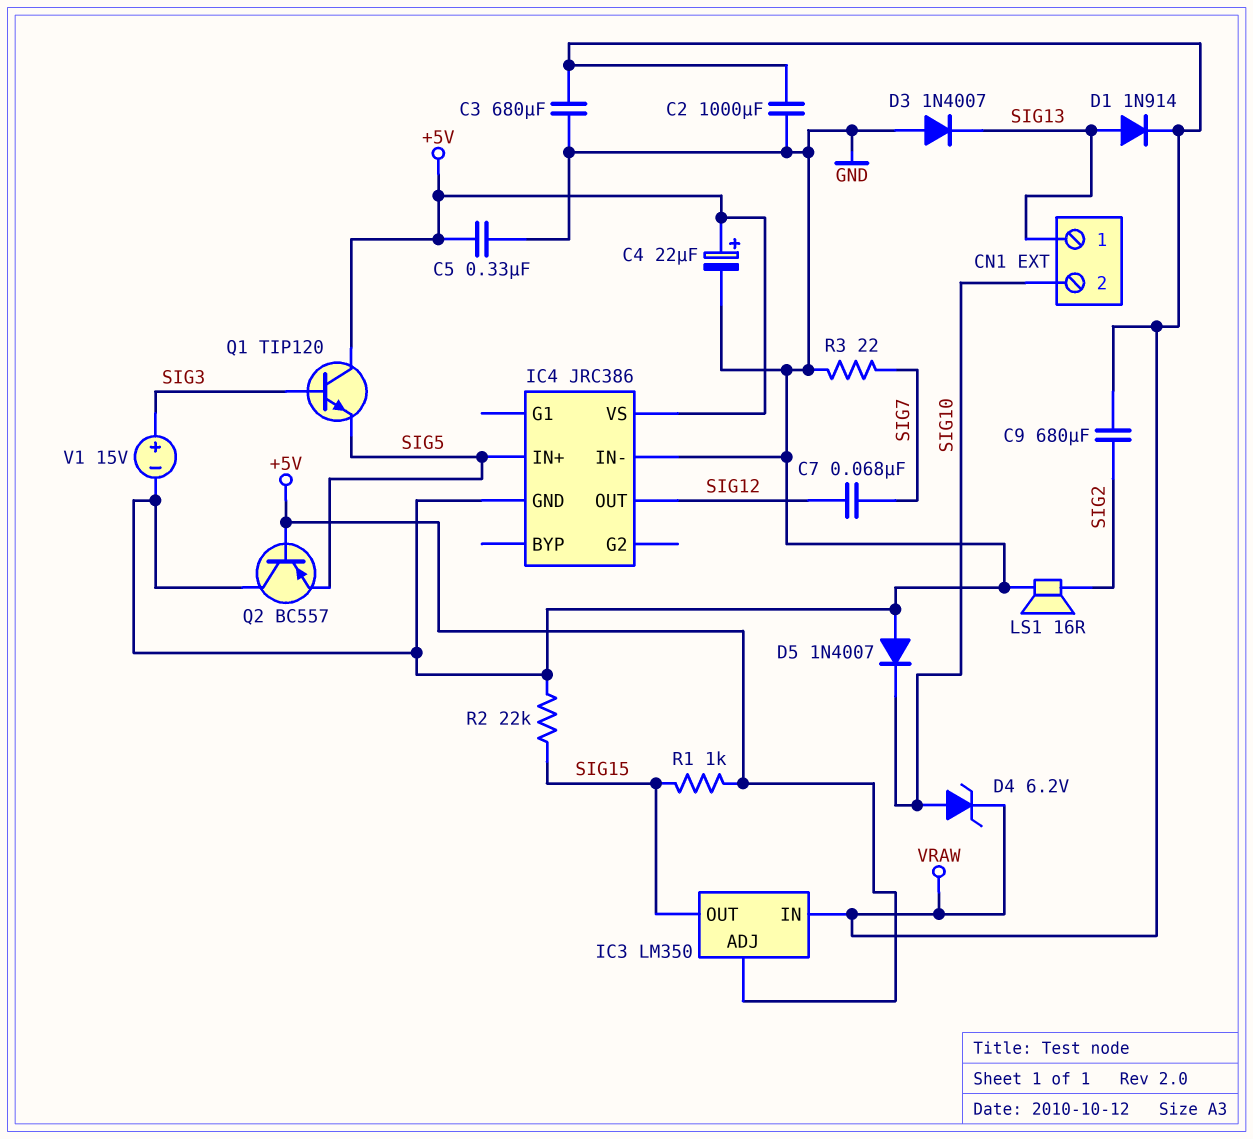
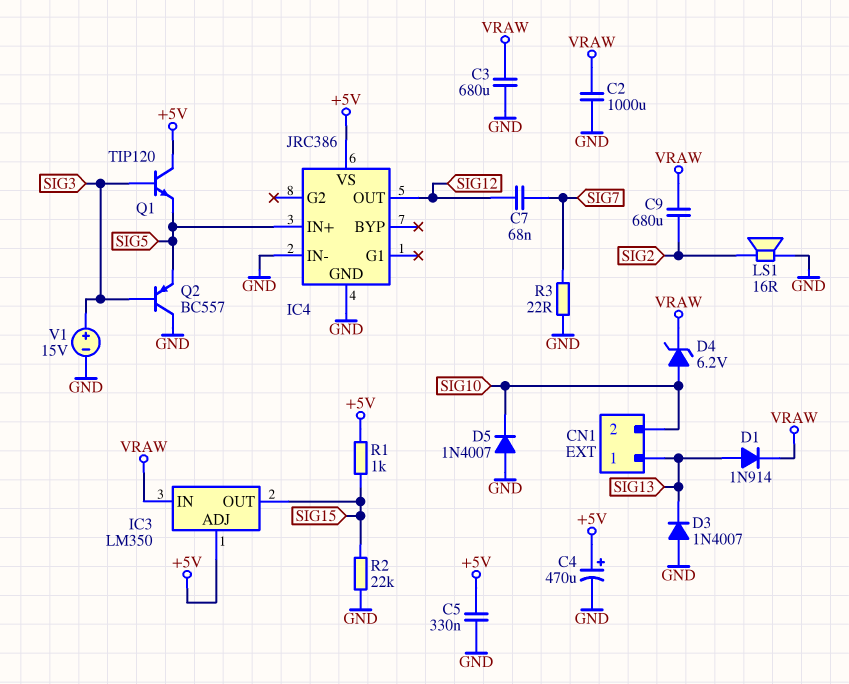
C4: 22uF (plus +5V, minus GND) -> 470uF (plus +5V, minus GND)
Q2: PNP BC557 (B +5V, C GND, E SIG5) -> PNP BC557 (B SIG3, C GND, E SIG5)

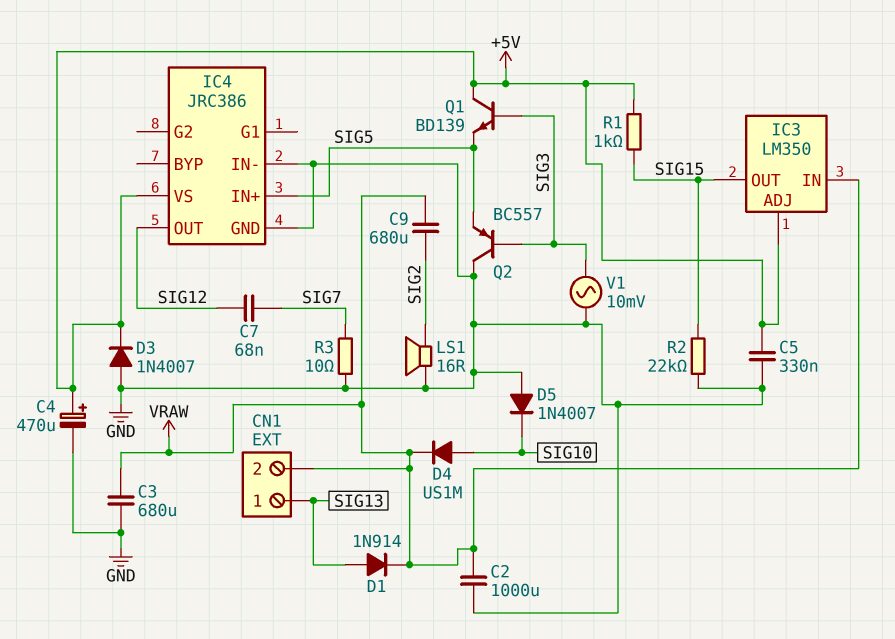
CN1 pin 2: SIG10 -> VRAW
D3: diode 1N4007 (A GND, K SIG13) -> diode 1N4007 (A GND, K +5V)
D4: zener 6.2V (A SIG10, K VRAW) -> diode US1M (A SIG10, K VRAW)
Q1: NPN TIP120 (B SIG3, C +5V, E SIG5) -> NPN BD139 (B SIG3, C +5V, E SIG5)
R3: 22 (GND, SIG7) -> 10 (GND, SIG7)
V1: 15V (plus SIG3, minus GND) -> AC 10mV (GND, SIG3)

